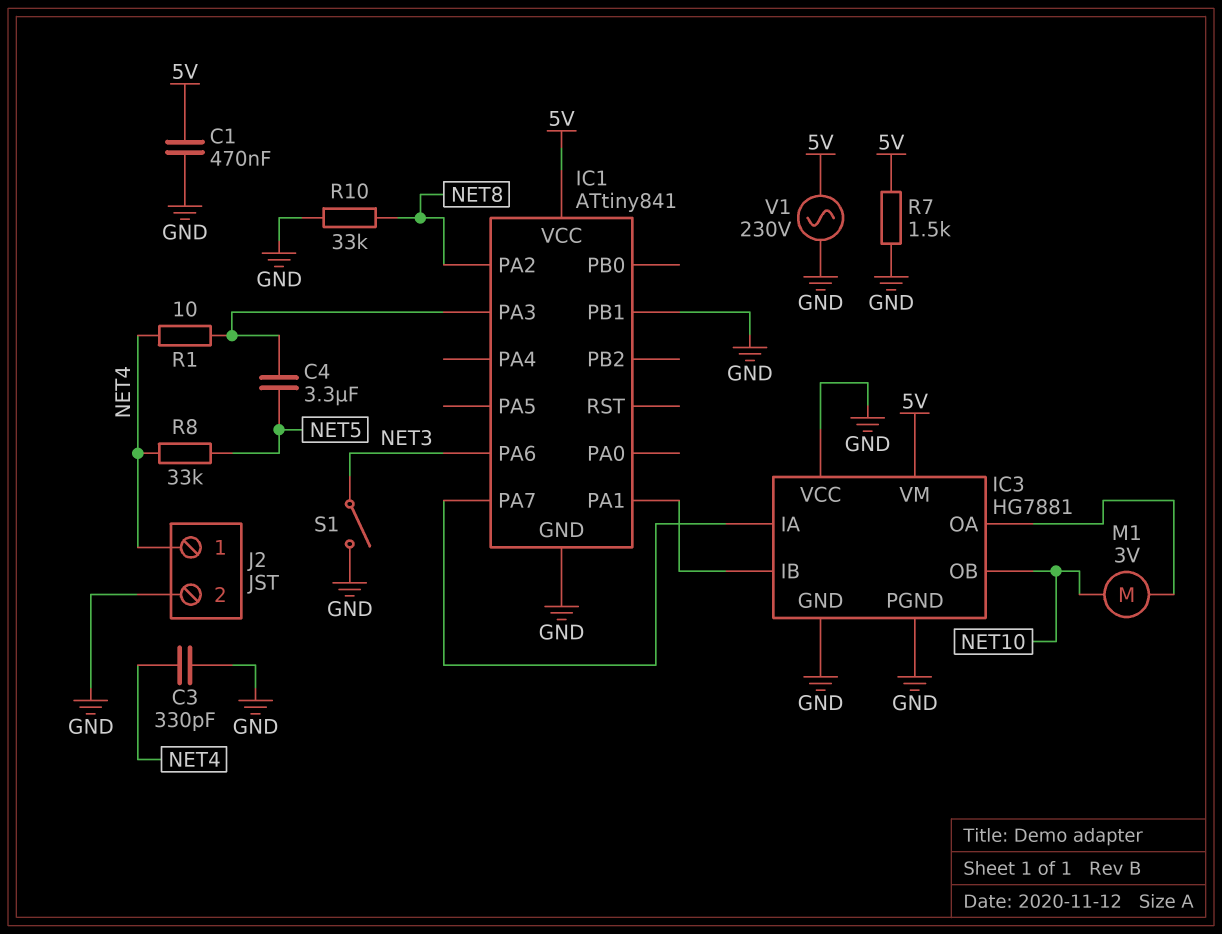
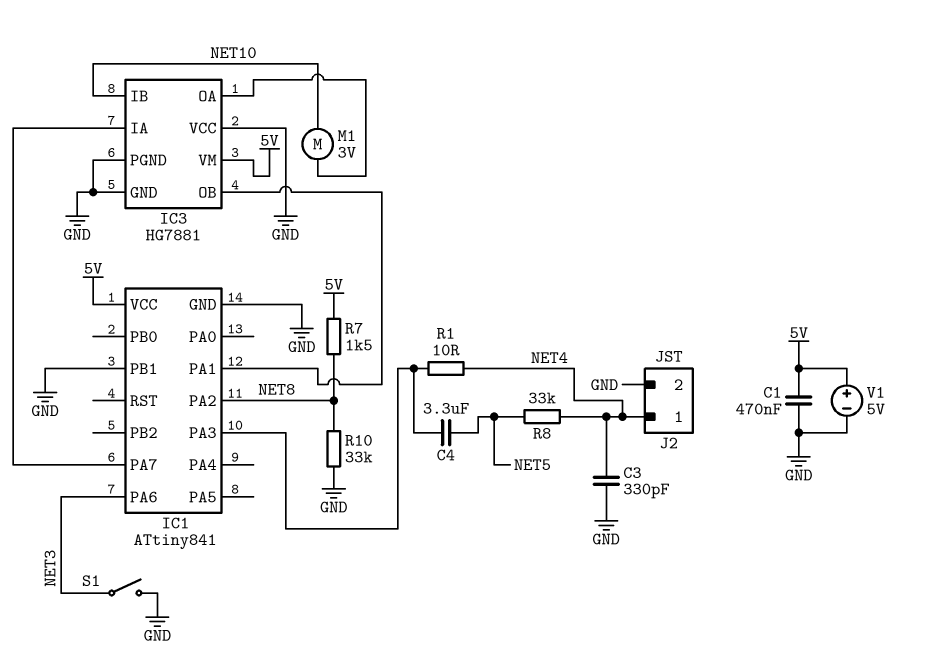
IC3 pin IB: IC1/PA1 -> NET10
IC3 pin OB: NET10 -> IC1/PA1
R7: 1.5k (5V, GND) -> 1.5k (5V, NET8)
V1: AC 230V (5V, GND) -> 5V (plus 5V, minus GND)

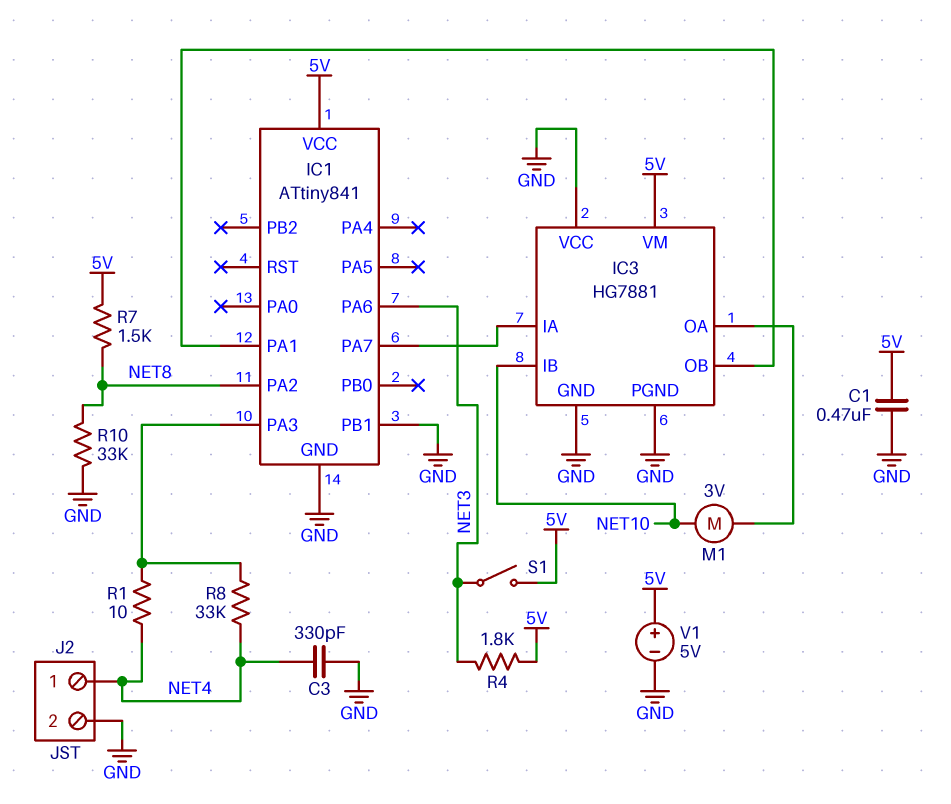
C4: 3.3uF (IC1/PA3, NET5) -> none
R4: none -> 1.8k (5V, NET3)
R8: 33k (NET4, NET5) -> 33k (IC1/PA3, NET4)
S1: switch (GND, NET3) -> switch (5V, NET3)

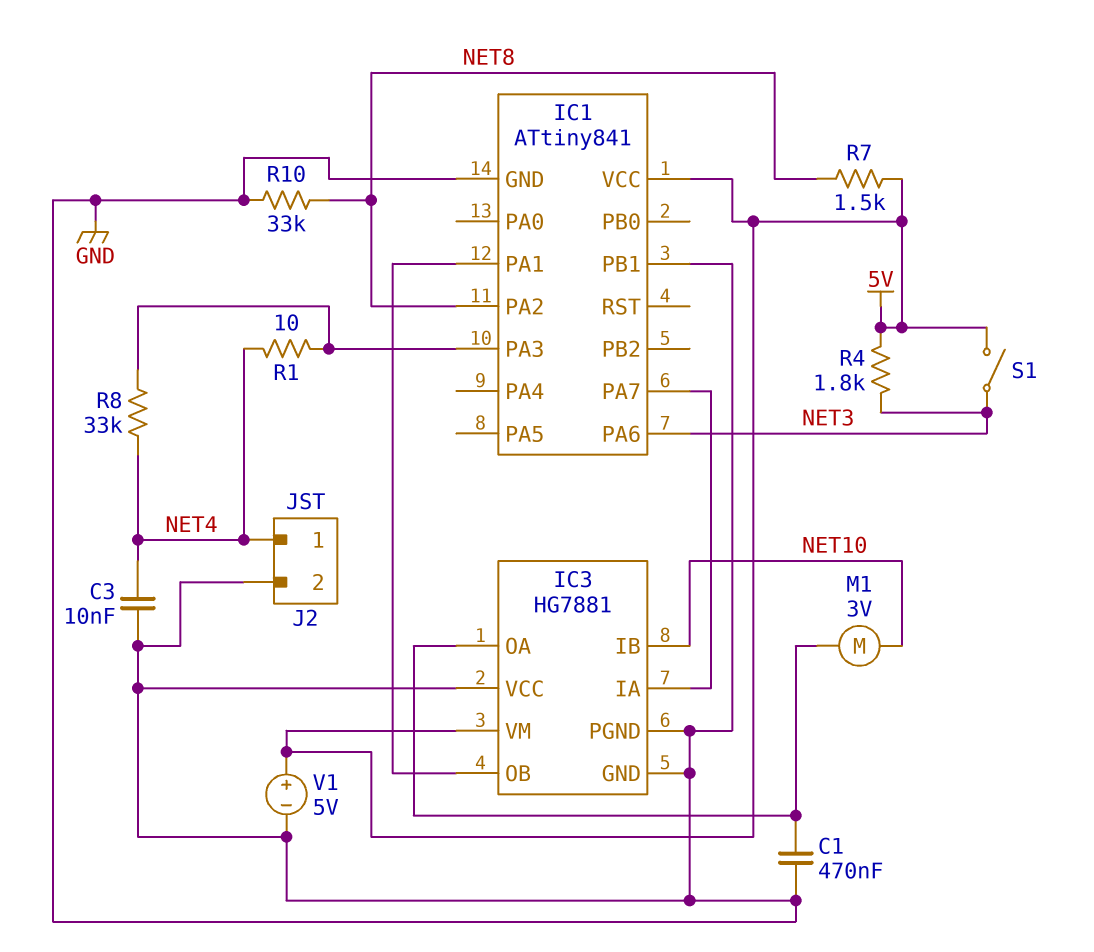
C1: 470nF (5V, GND) -> 470nF (GND, IC3/OA)
C3: 330pF (GND, NET4) -> 10nF (GND, NET4)

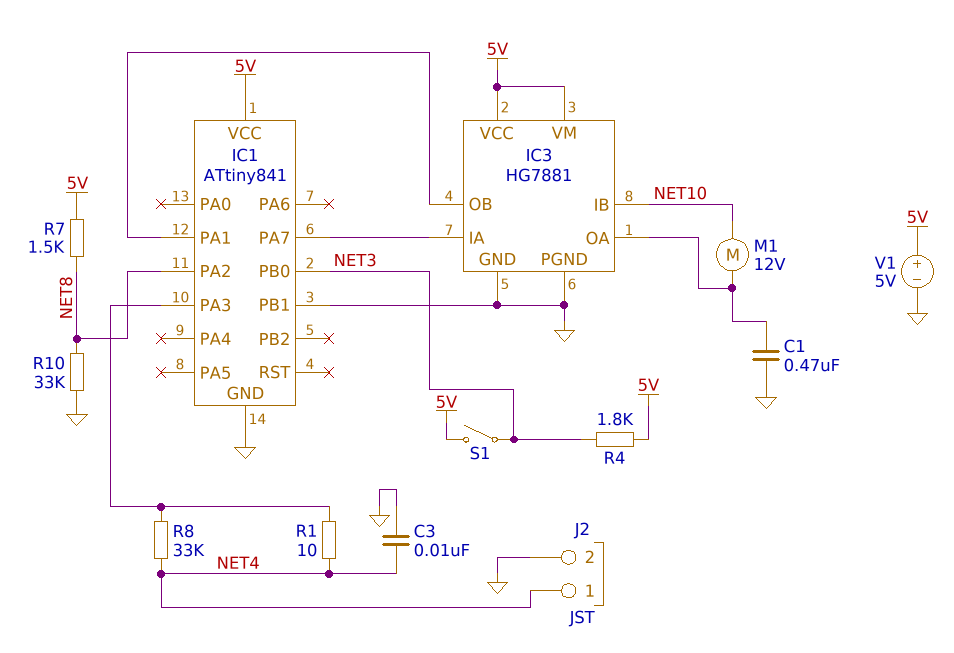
IC1 pin PA6: NET3 -> none
IC1 pin PB0: none -> NET3
IC3 pin VCC: GND -> 5V
M1: motor 3V (IC3/OA, NET10) -> motor 12V (IC3/OA, NET10)

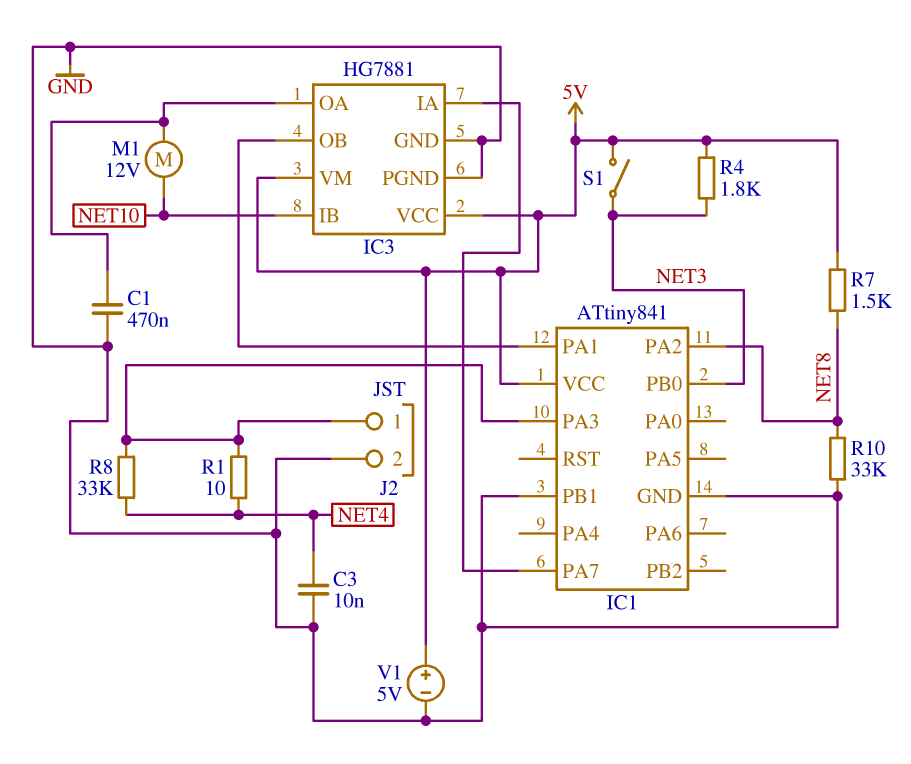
J2 pin 1: NET4 -> IC1/PA3

